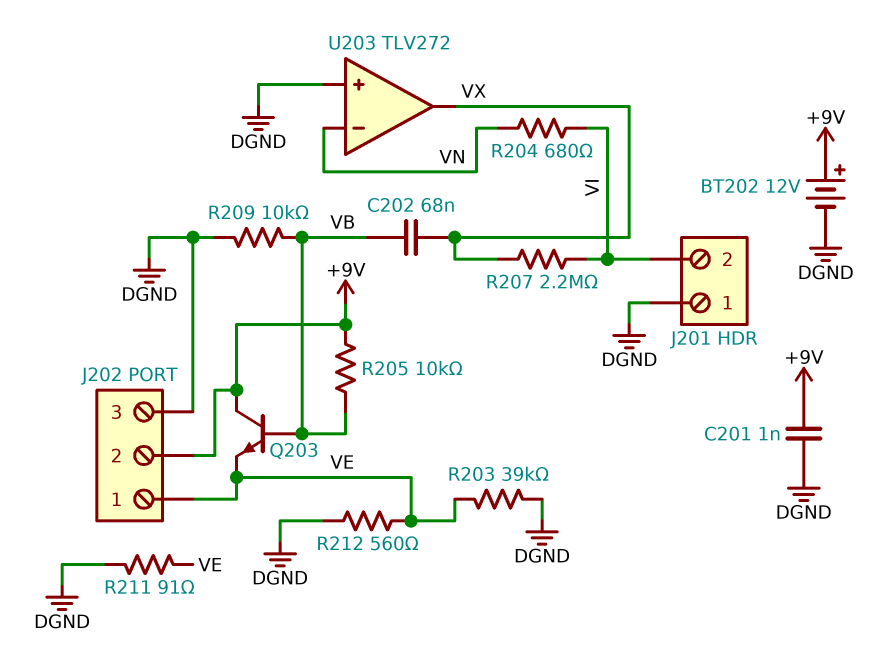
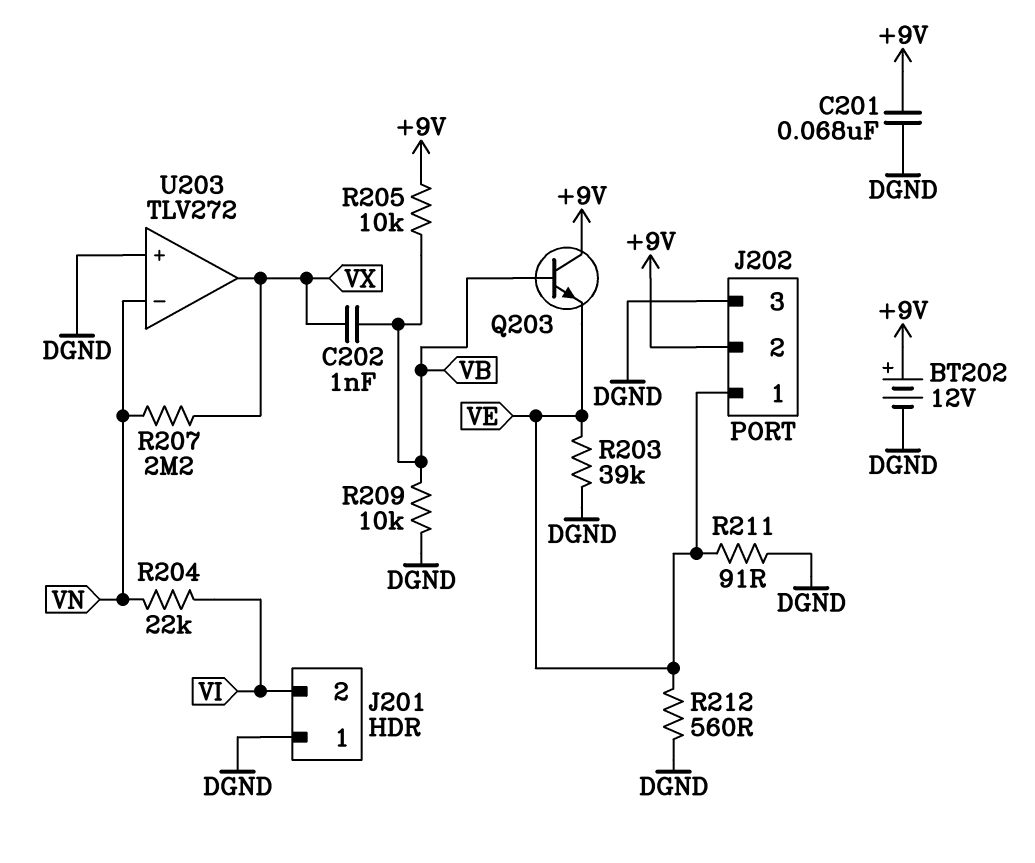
C201: 1nF (+9V, DGND) -> 68nF (+9V, DGND)
C202: 68nF (VB, VX) -> 1nF (VB, VX)
R204: 680 (VI, VN) -> 22k (VI, VN)
R207: 2.2M (VI, VX) -> 2.2M (VN, VX)

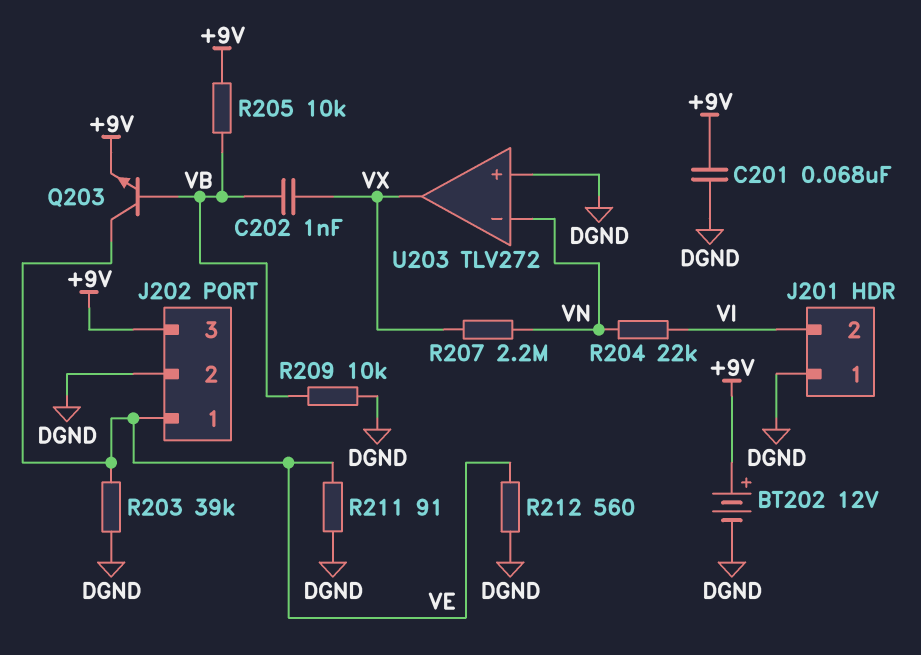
J202 pin 2: +9V -> DGND
J202 pin 3: DGND -> +9V
Q203: NPN (B VB, C +9V, E VE) -> NPN (B VB, C VE, E +9V)

